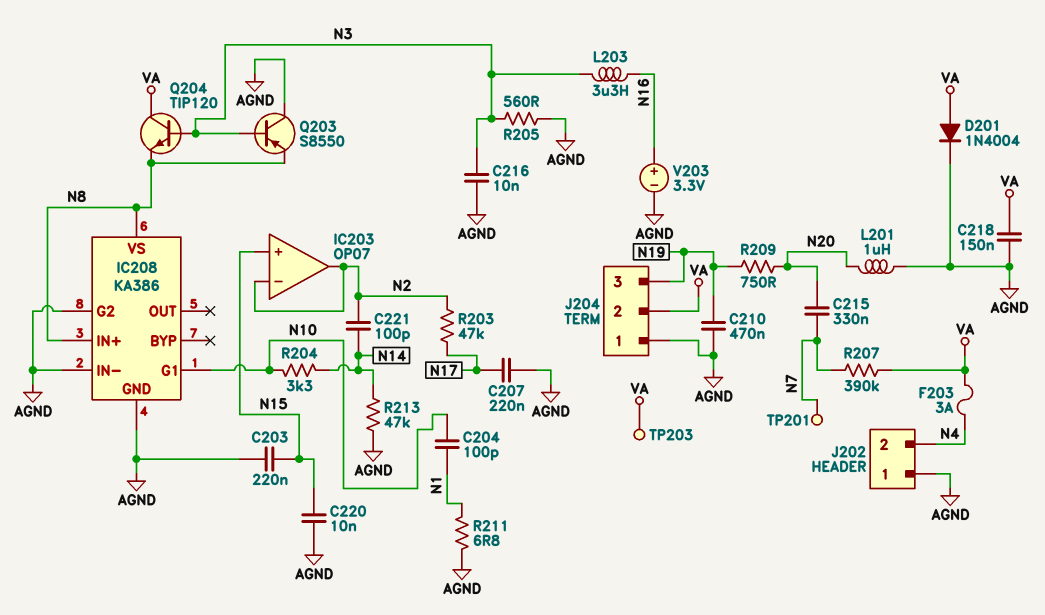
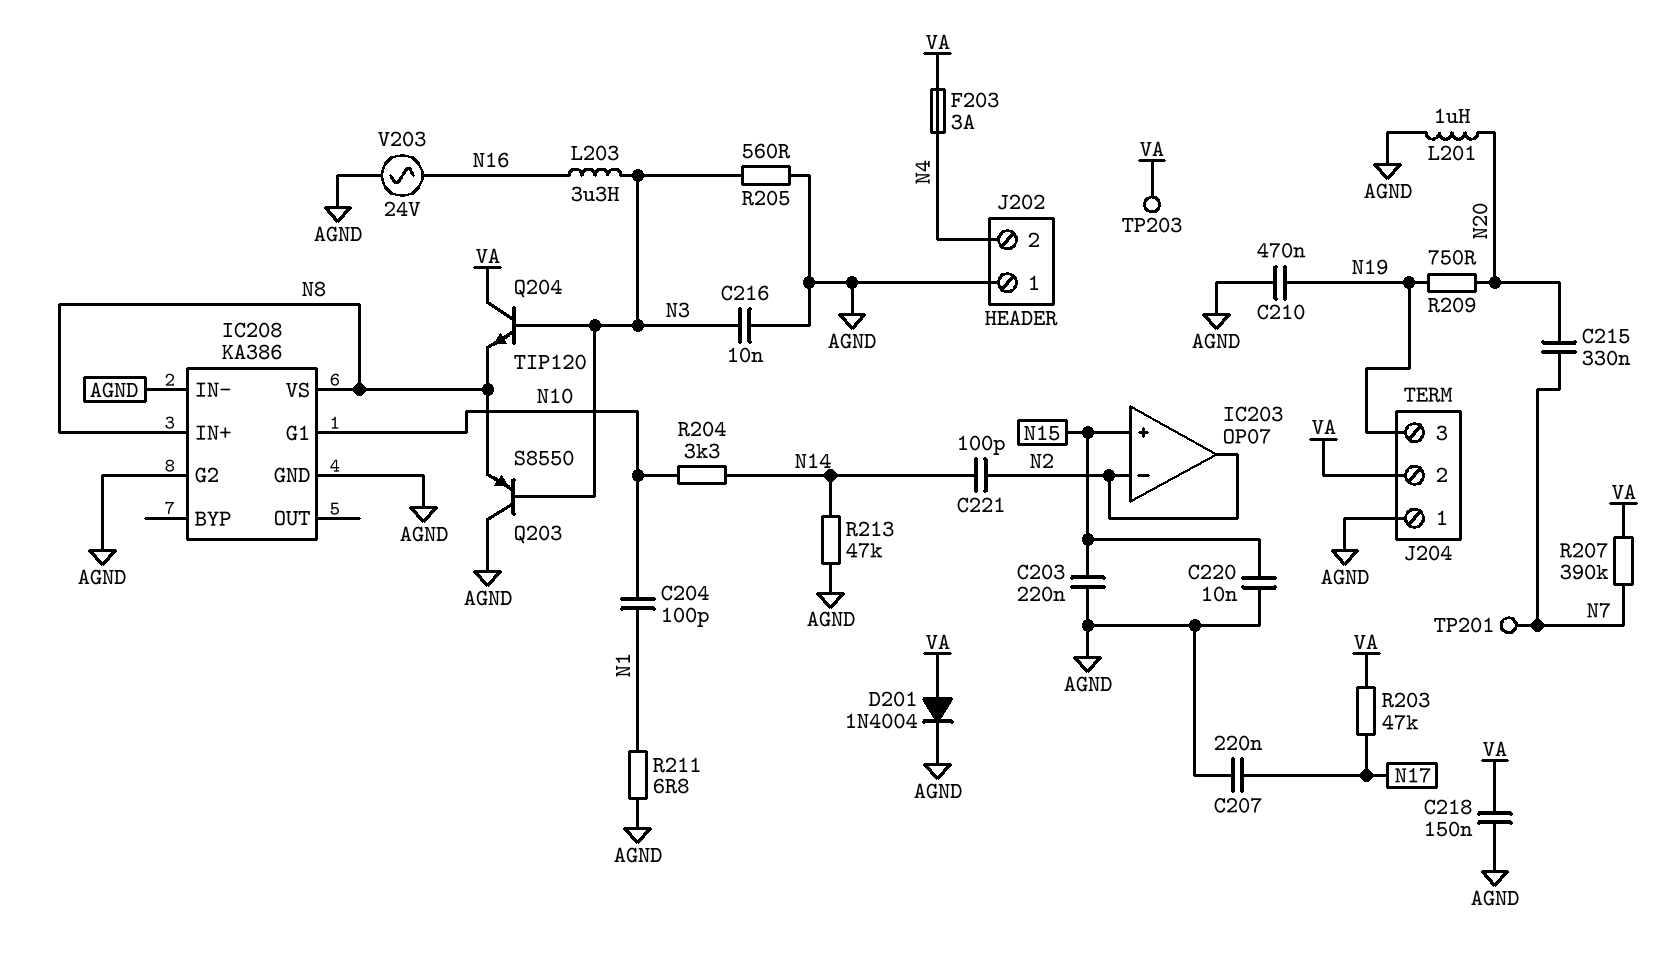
R203: 47k (N2, N17) -> 47k (N17, VA)
V203: 3.3V (plus N16, minus AGND) -> AC 24V (AGND, N16)

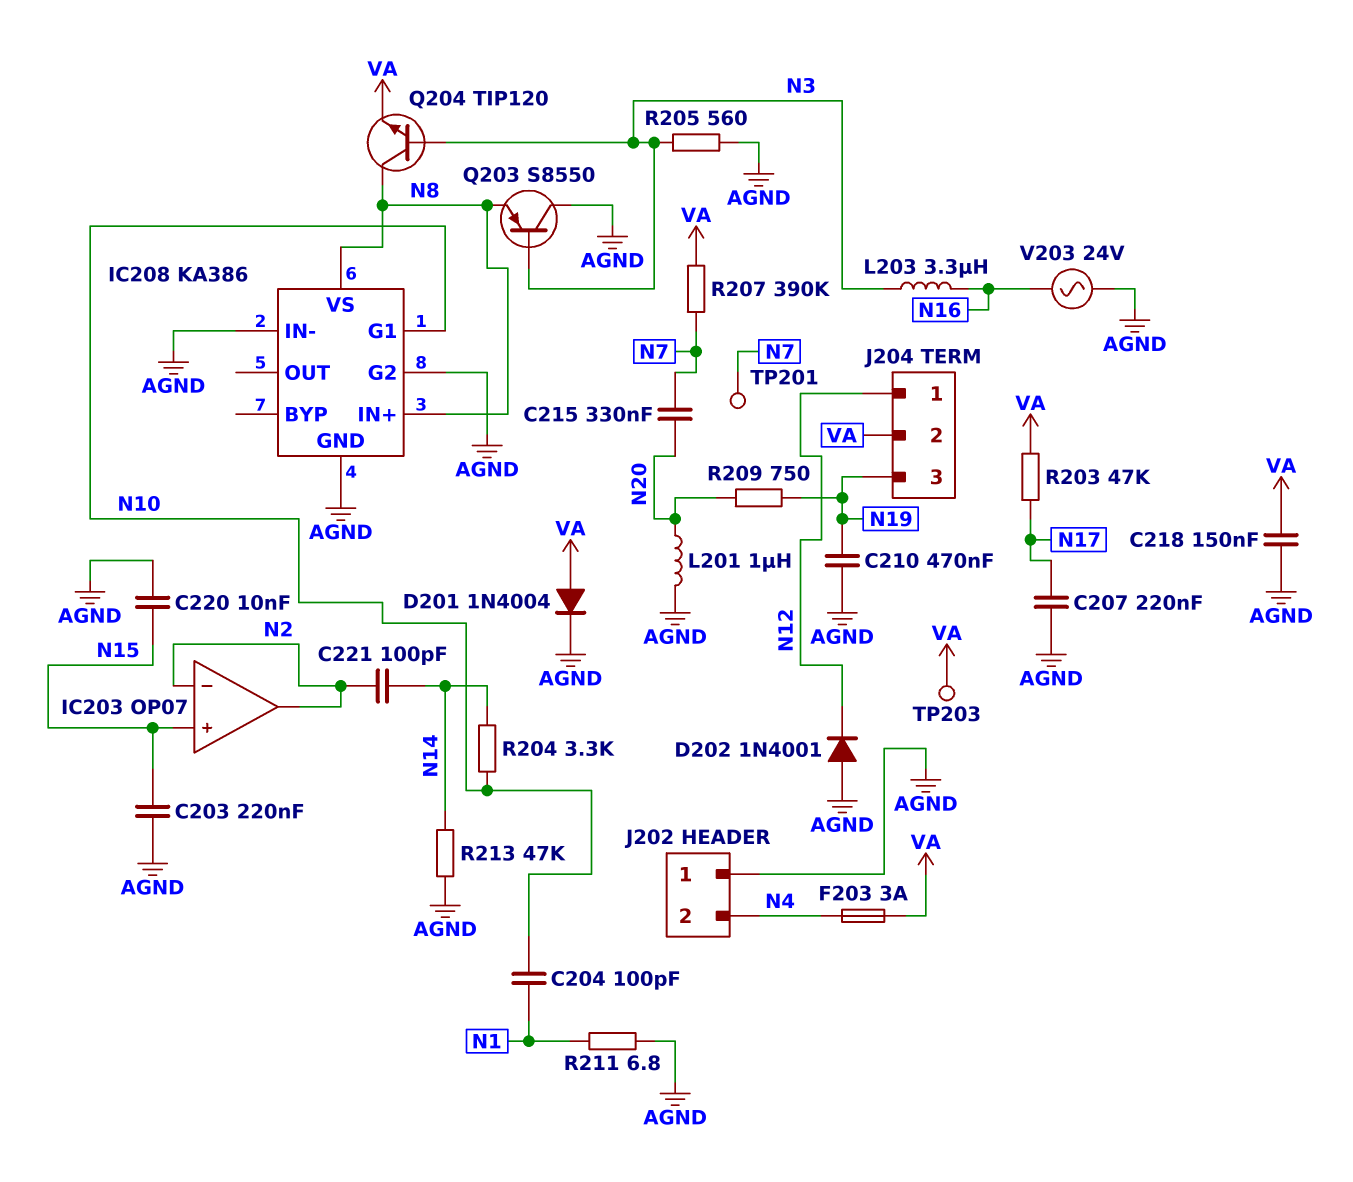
C216: 10nF (AGND, N3) -> none
D202: none -> diode 1N4001 (A AGND, K N12)
J204 pin 1: AGND -> N12
Q204: NPN TIP120 (B N3, C VA, E N8) -> NPN TIP120 (B N3, C N8, E VA)

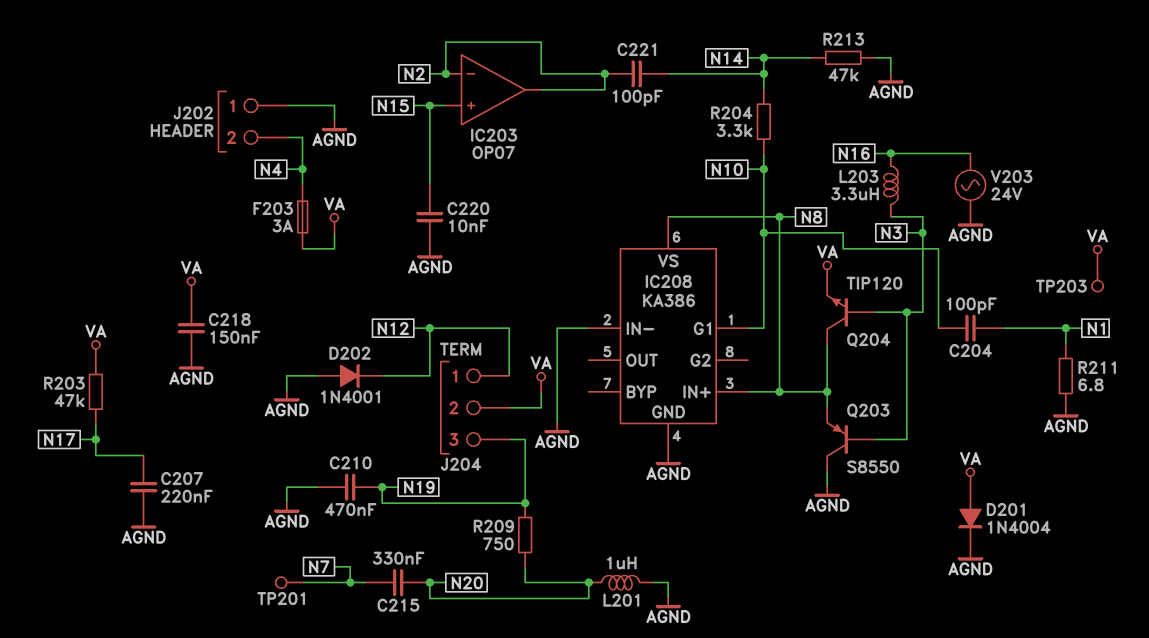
C203: 220nF (AGND, N15) -> none
IC208 pin G2: AGND -> none
R205: 560 (AGND, N3) -> none
R207: 390k (N7, VA) -> none

